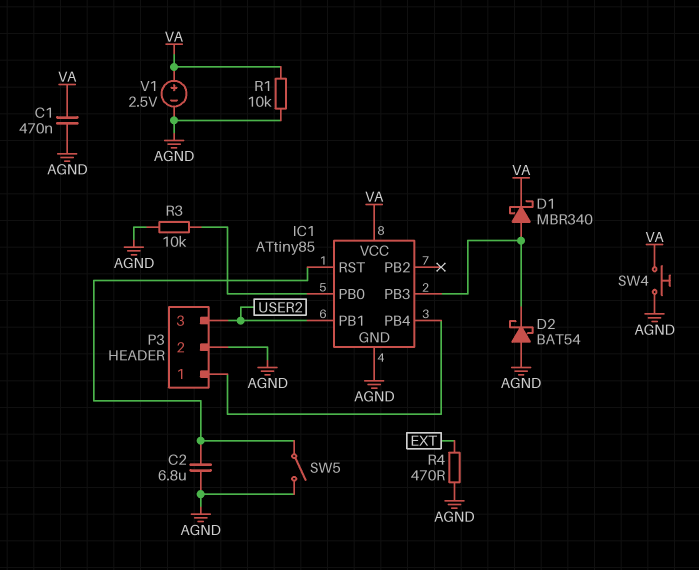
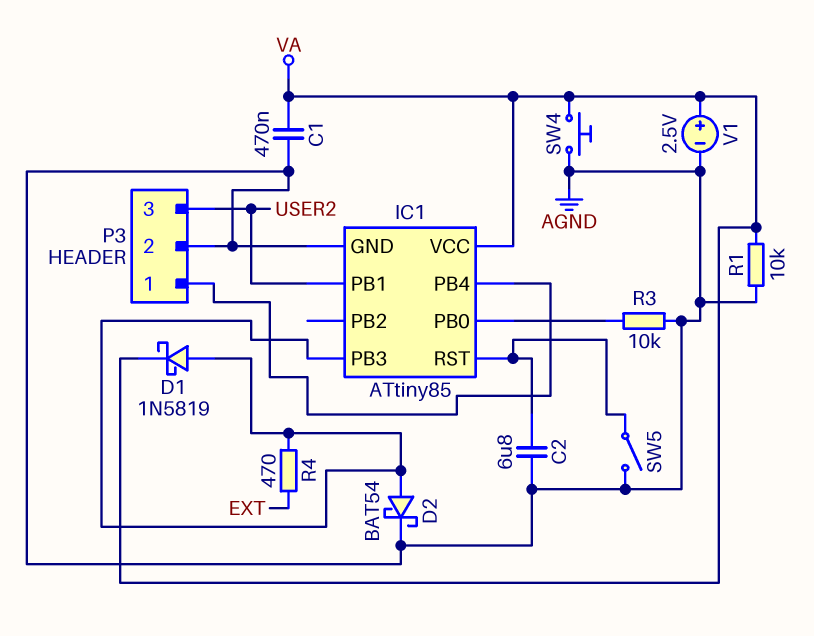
D1: schottky MBR340 (A IC1/PB3, K VA) -> schottky 1N5819 (A IC1/PB3, K VA)
D2: schottky BAT54 (A AGND, K IC1/PB3) -> schottky BAT54 (A IC1/PB3, K AGND)
R4: 470 (AGND, EXT) -> 470 (EXT, IC1/PB3)

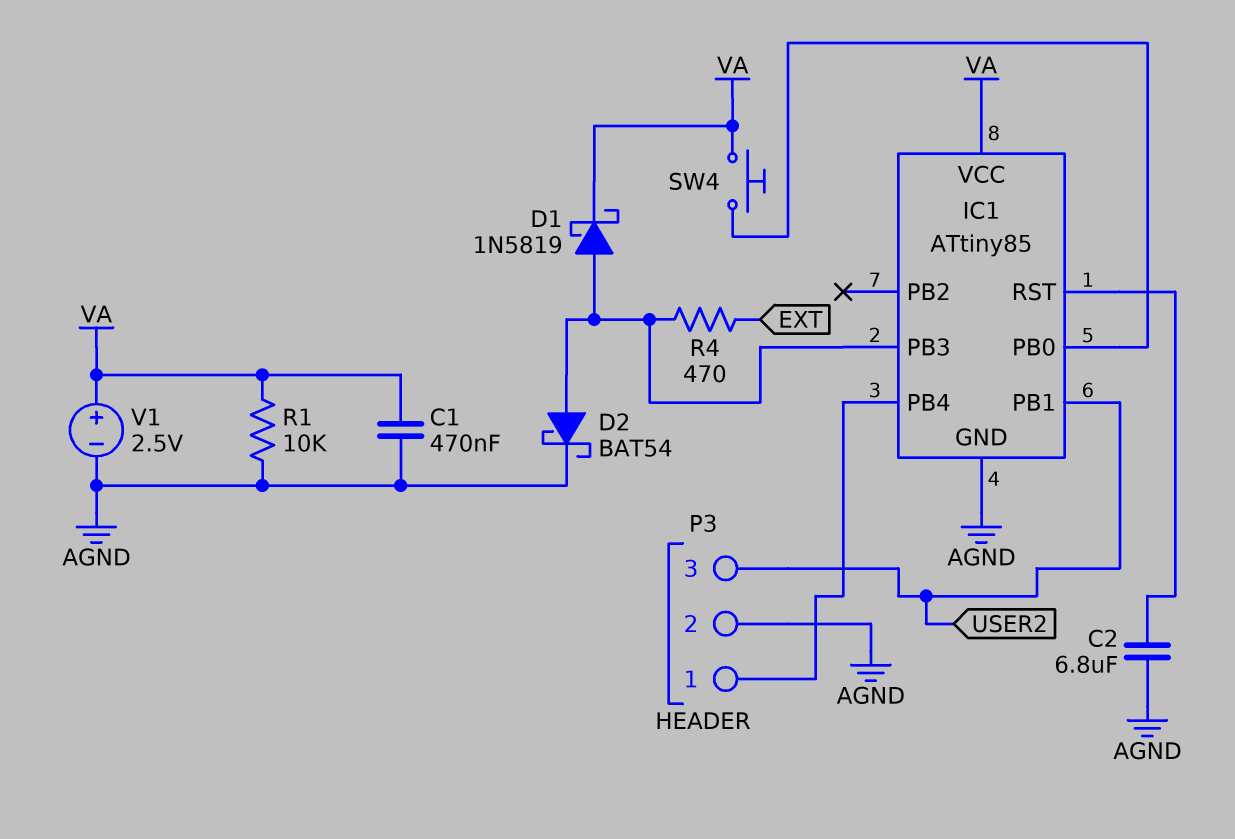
R3: 10k (AGND, IC1/PB0) -> none
SW4: button (AGND, VA) -> button (IC1/PB0, VA)
SW5: switch (AGND, IC1/RST) -> none

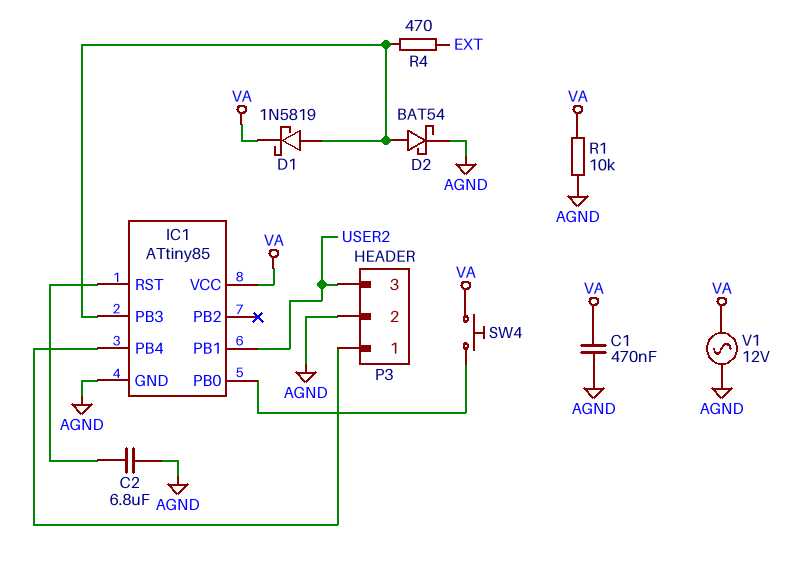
V1: 2.5V (plus VA, minus AGND) -> AC 12V (AGND, VA)

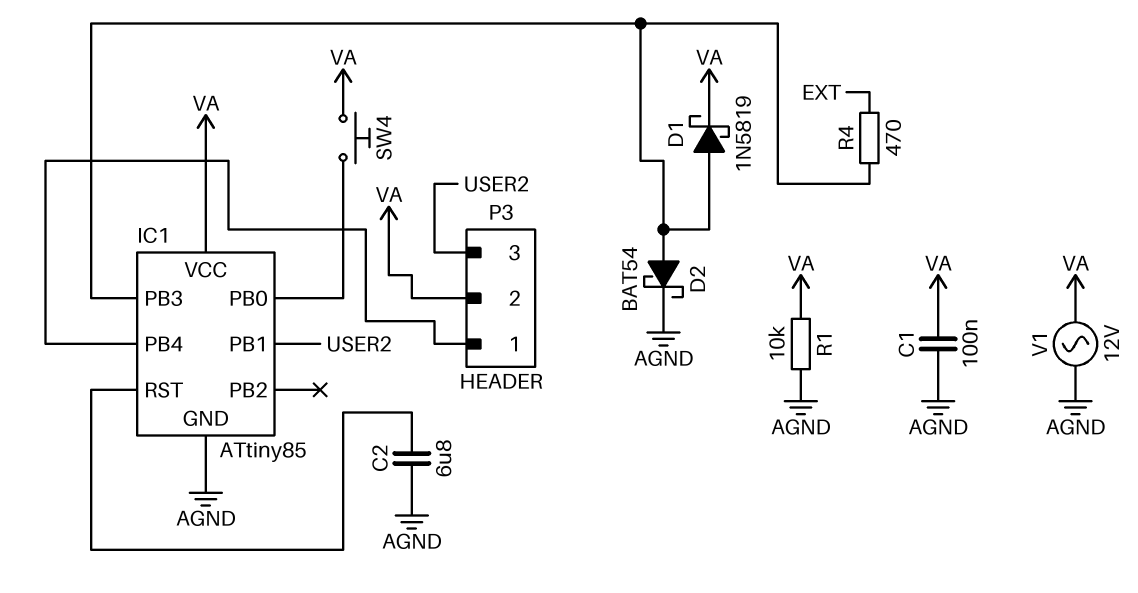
C1: 470nF (AGND, VA) -> 100nF (AGND, VA)
P3 pin 2: AGND -> VA

